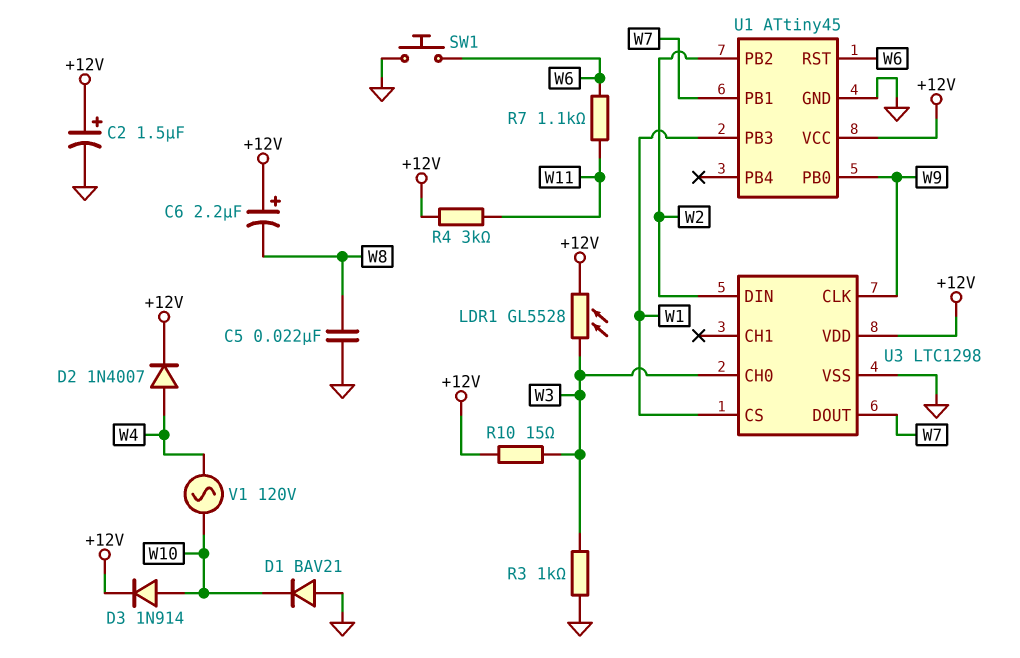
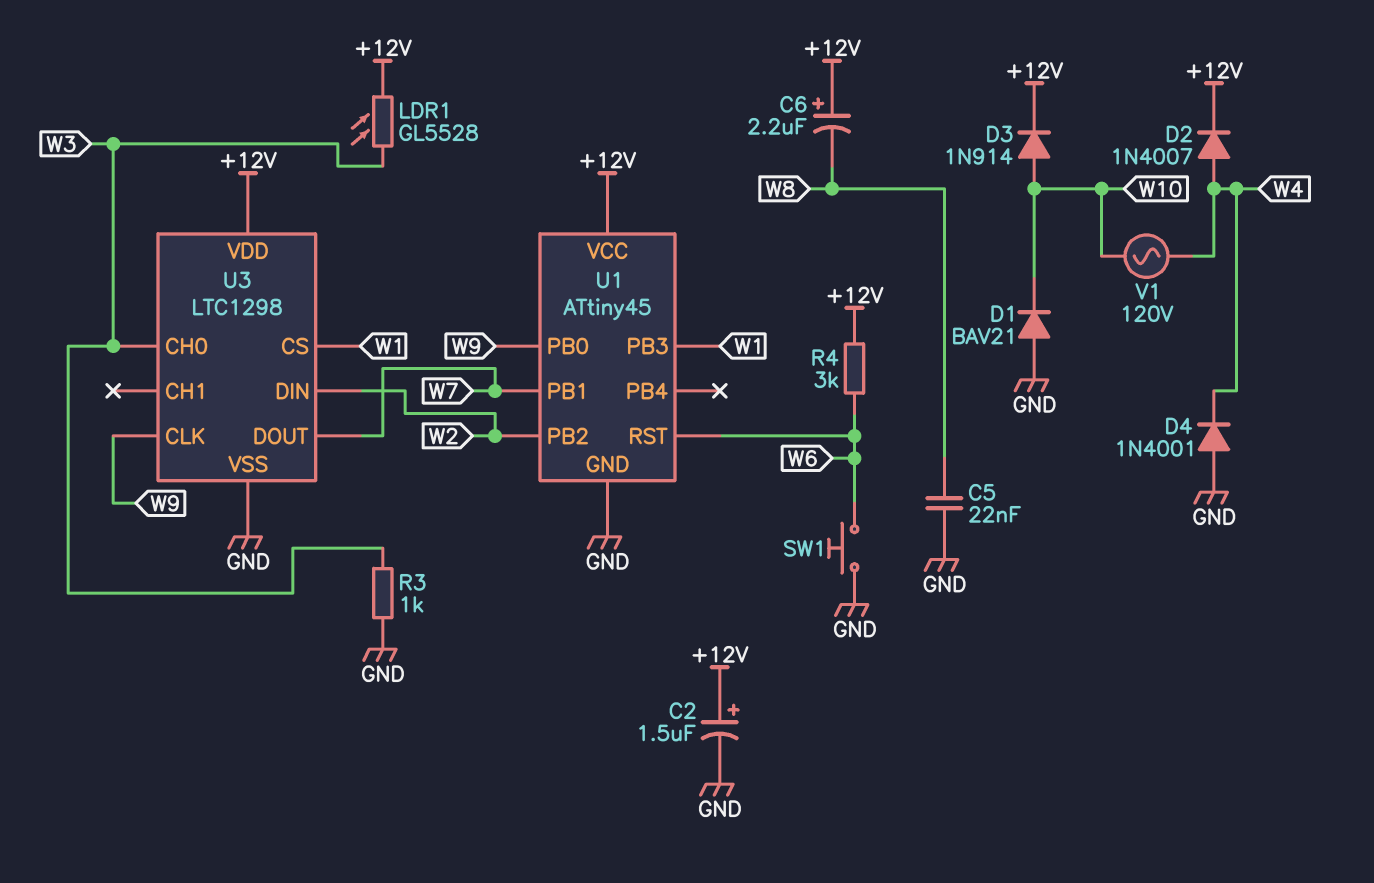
D4: none -> diode 1N4001 (A GND, K W4)
R4: 3k (+12V, W11) -> 3k (+12V, W6)
R7: 1.1k (W6, W11) -> none
R10: 15 (+12V, W3) -> none

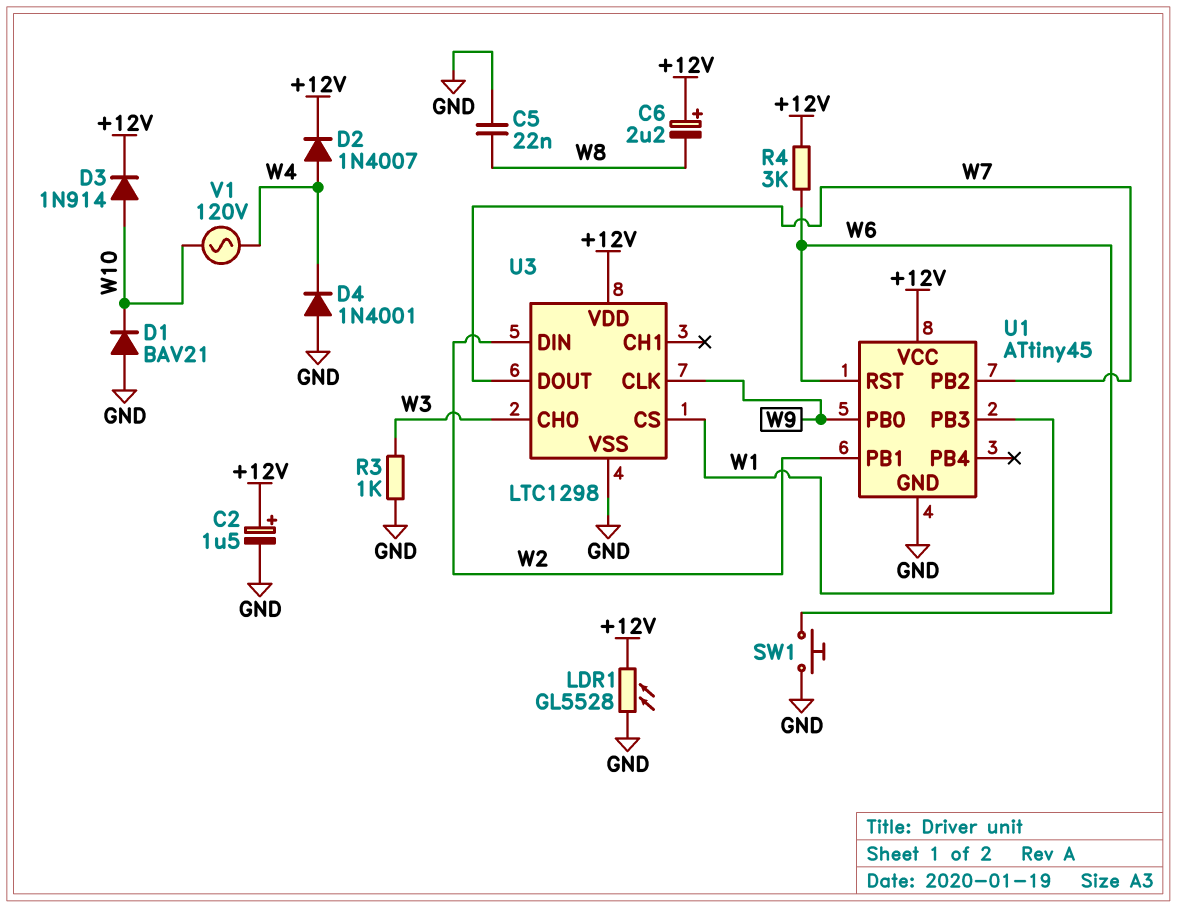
LDR1: GL5528 (+12V, W3) -> GL5528 (+12V, GND)
U1 pin PB1: W7 -> W2
U1 pin PB2: W2 -> W7

